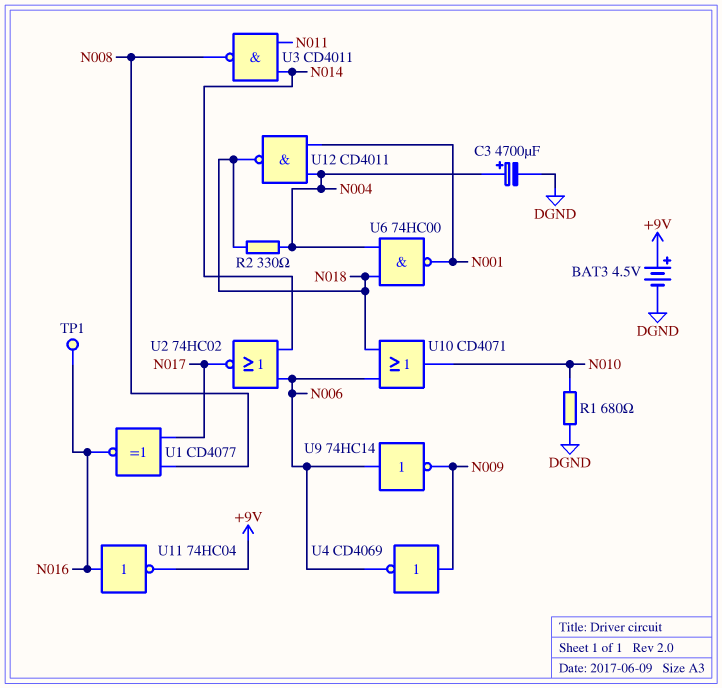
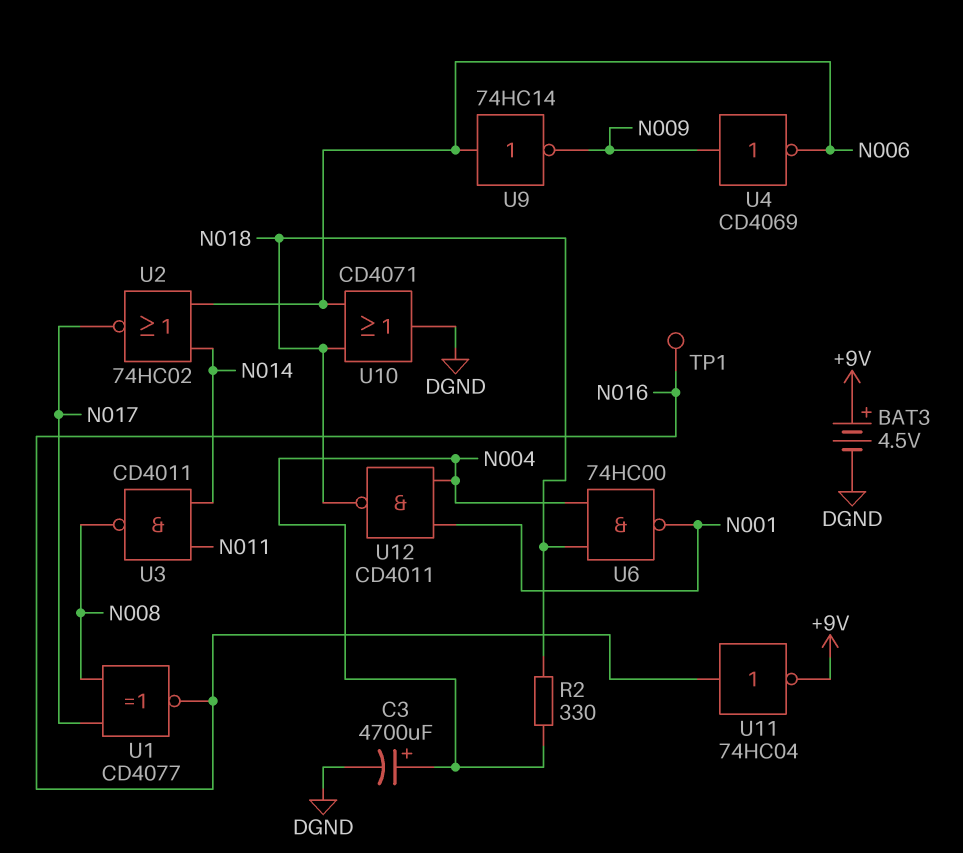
R1: 680 (DGND, N010) -> none
U10: OR CD4071 (in N006, in N018, out N010) -> OR CD4071 (in N006, in N018, out DGND)

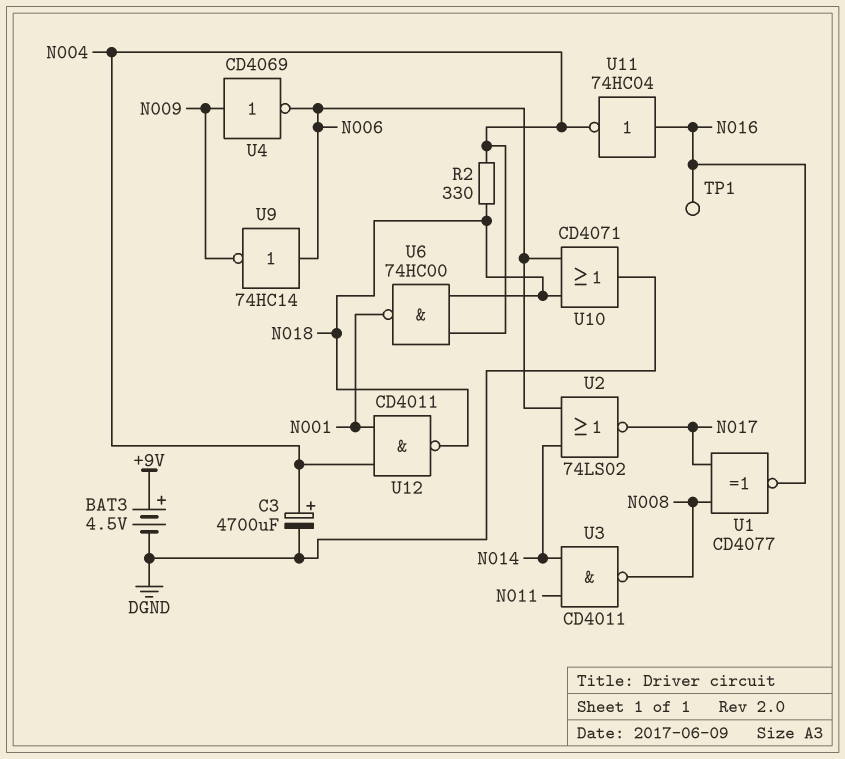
U2: NOR 74HC02 (in N006, in N014, out N017) -> NOR 74LS02 (in N006, in N014, out N017)
U11: NOT 74HC04 (in N016, out +9V) -> NOT 74HC04 (in N016, out N004)

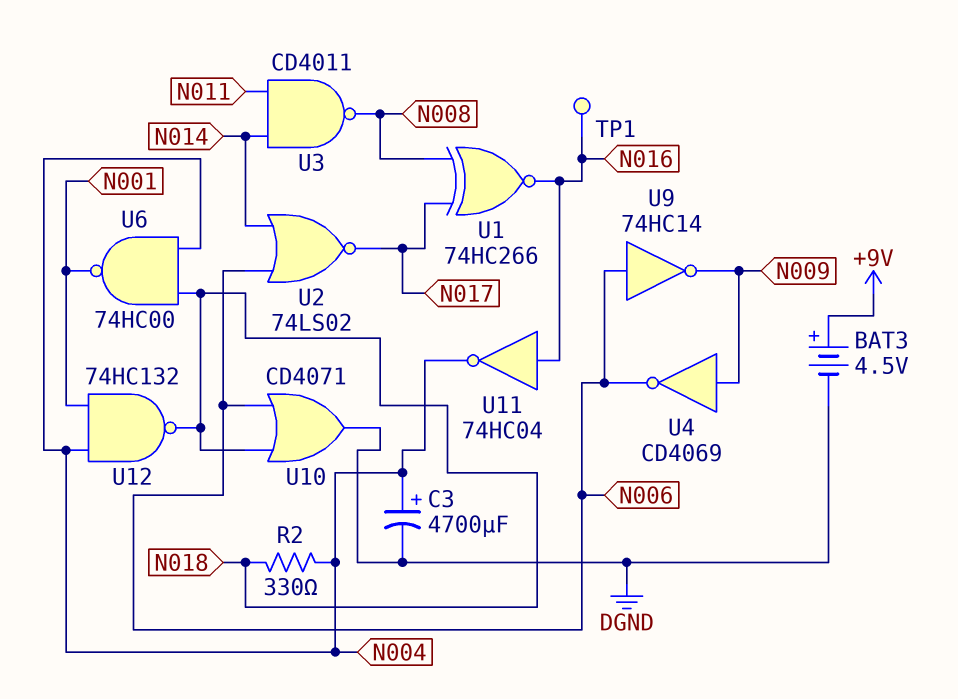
U1: XNOR CD4077 (in N008, in N017, out N016) -> XNOR 74HC266 (in N008, in N017, out N016)
U12: NAND CD4011 (in N001, in N004, out N018) -> NAND 74HC132 (in N001, in N004, out N018)

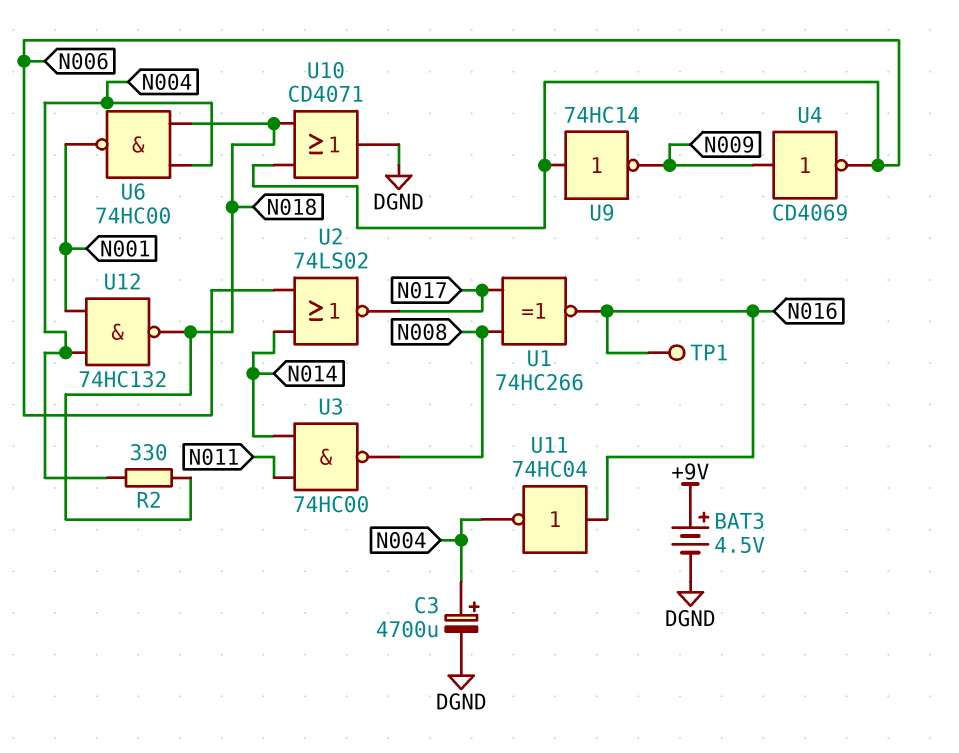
U3: NAND CD4011 (in N011, in N014, out N008) -> NAND 74HC00 (in N011, in N014, out N008)

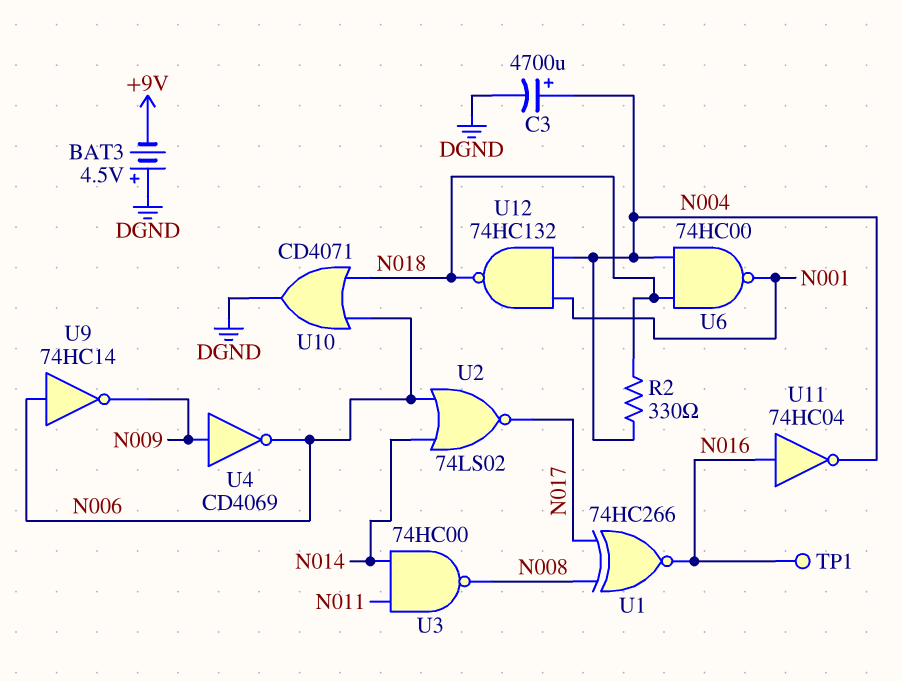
BAT3: 4.5V (plus +9V, minus DGND) -> 4.5V (plus DGND, minus +9V)

